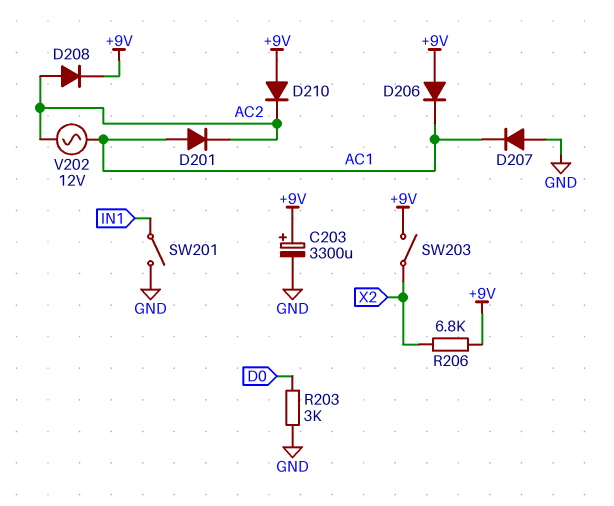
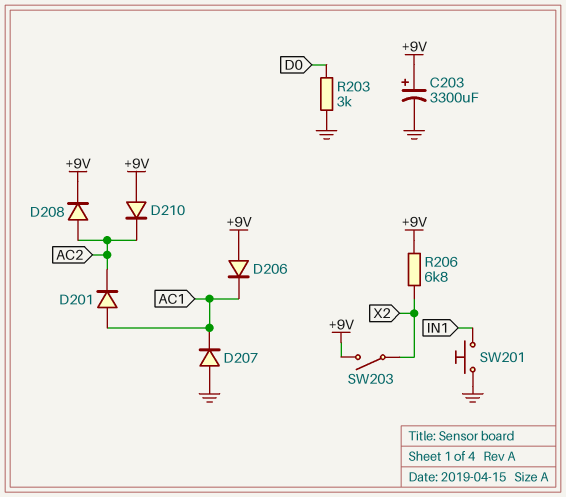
SW201: switch (GND, IN1) -> button (GND, IN1)
V202: AC 12V (AC1, AC2) -> none

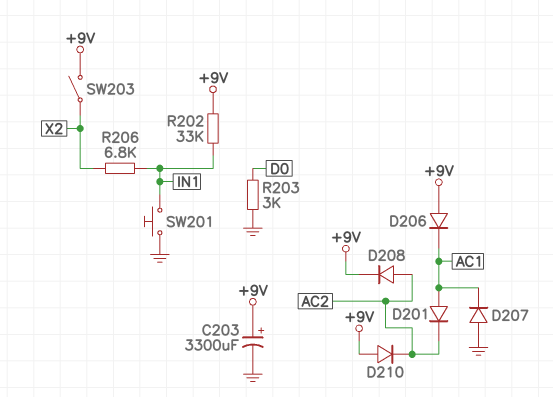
R202: none -> 33k (+9V, IN1)
R206: 6.8k (+9V, X2) -> 6.8k (IN1, X2)

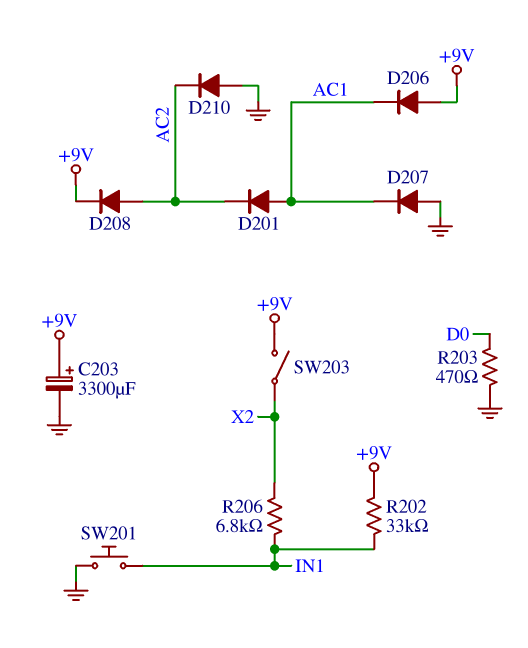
D210: diode (A +9V, K AC2) -> diode (A GND, K AC2)
R203: 3k (D0, GND) -> 470 (D0, GND)

